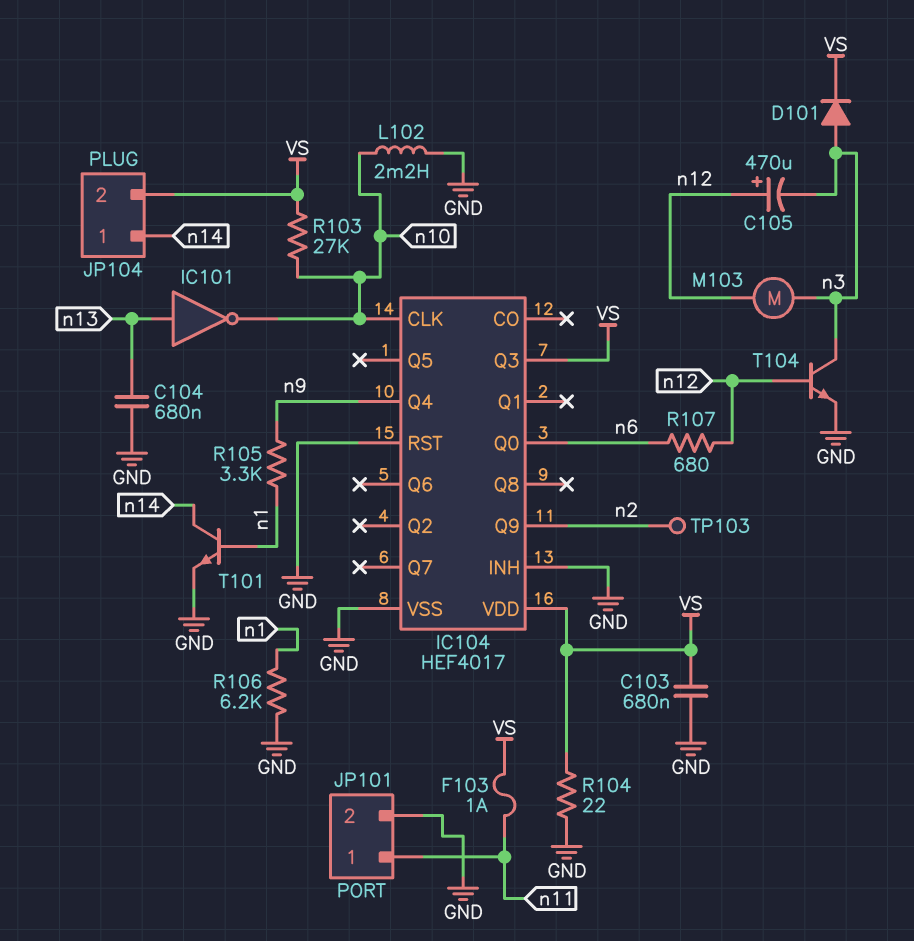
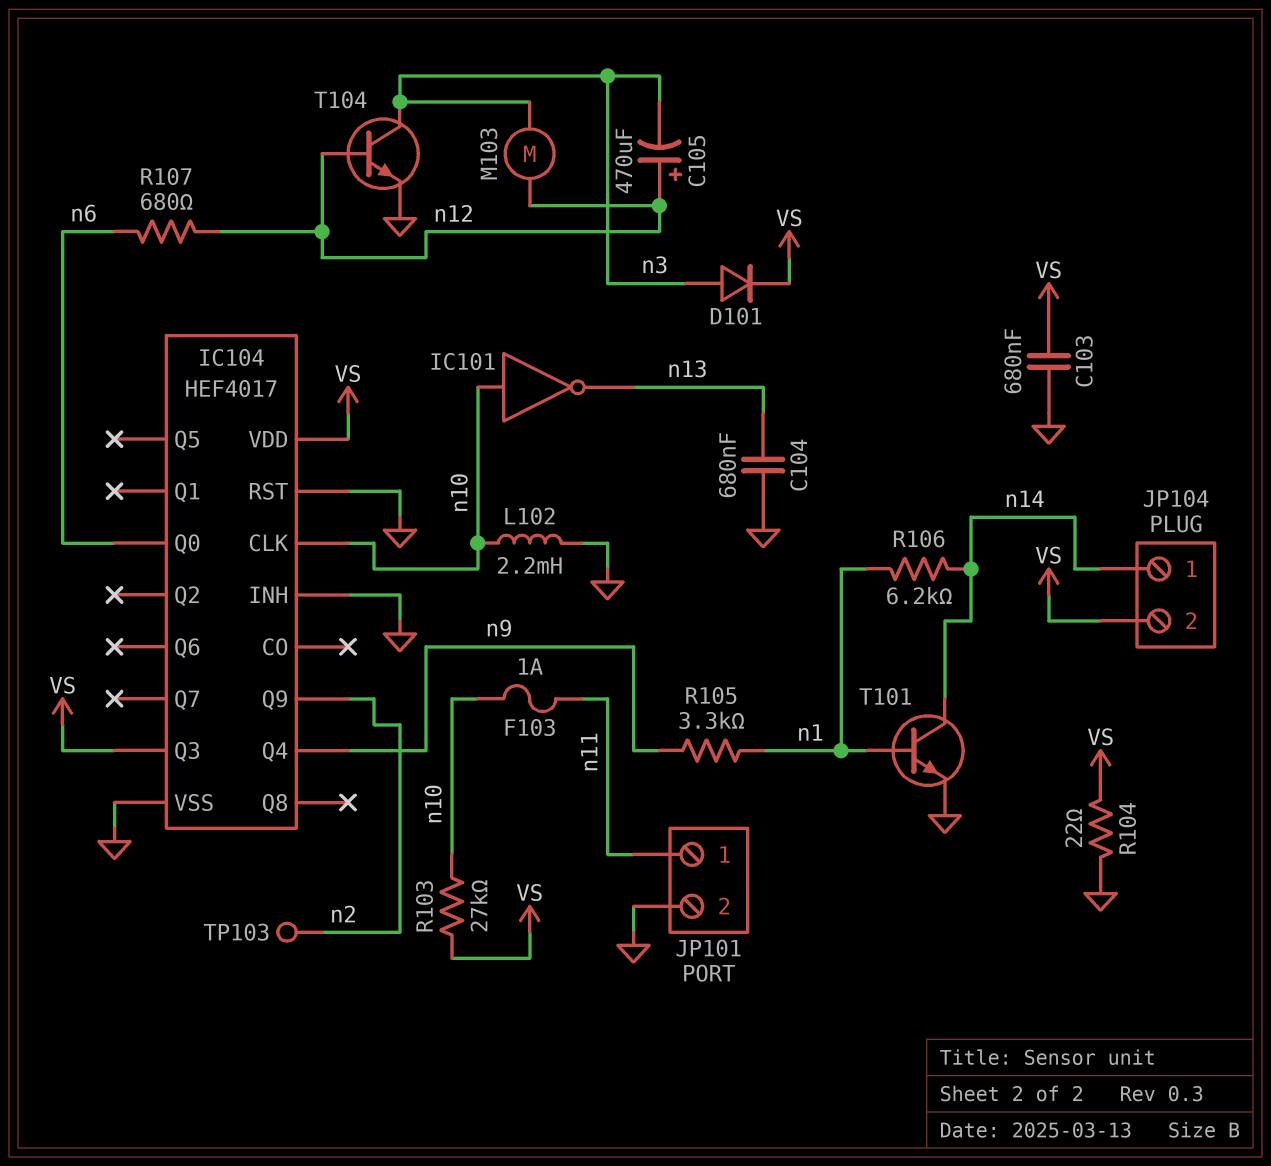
F103: 1A (VS, n11) -> 1A (n10, n11)
IC101: NOT (in n13, out n10) -> NOT (in n10, out n13)
R106: 6.2k (GND, n1) -> 6.2k (n1, n14)

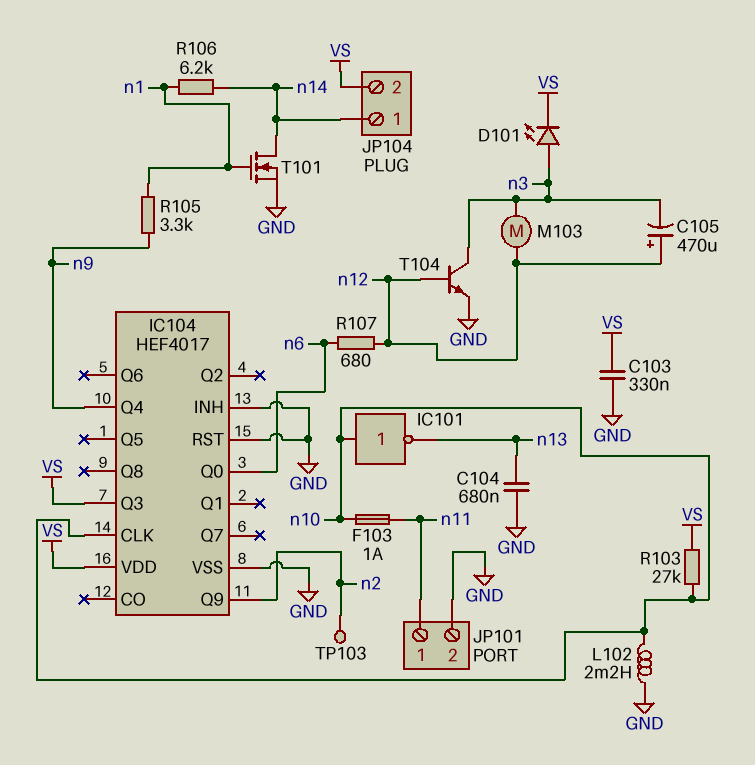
C103: 680nF (GND, VS) -> 330nF (GND, VS)
D101: diode (A n3, K VS) -> LED (A n3, K VS)
R104: 22 (GND, VS) -> none
T101: NPN (B n1, C n14, E GND) -> NMOS (G n1, D n14, S GND)

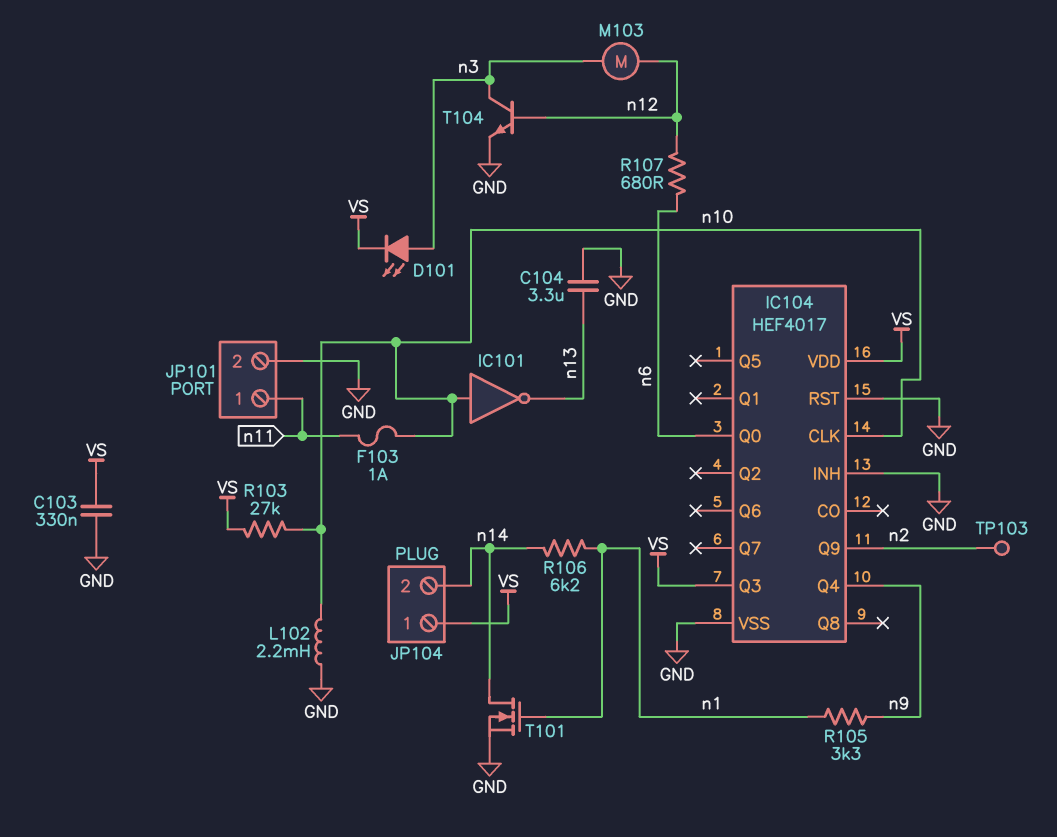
C104: 680nF (GND, n13) -> 3.3uF (GND, n13)
C105: 470uF (plus n12, minus n3) -> none
JP104 pin 1: n14 -> VS
JP104 pin 2: VS -> n14

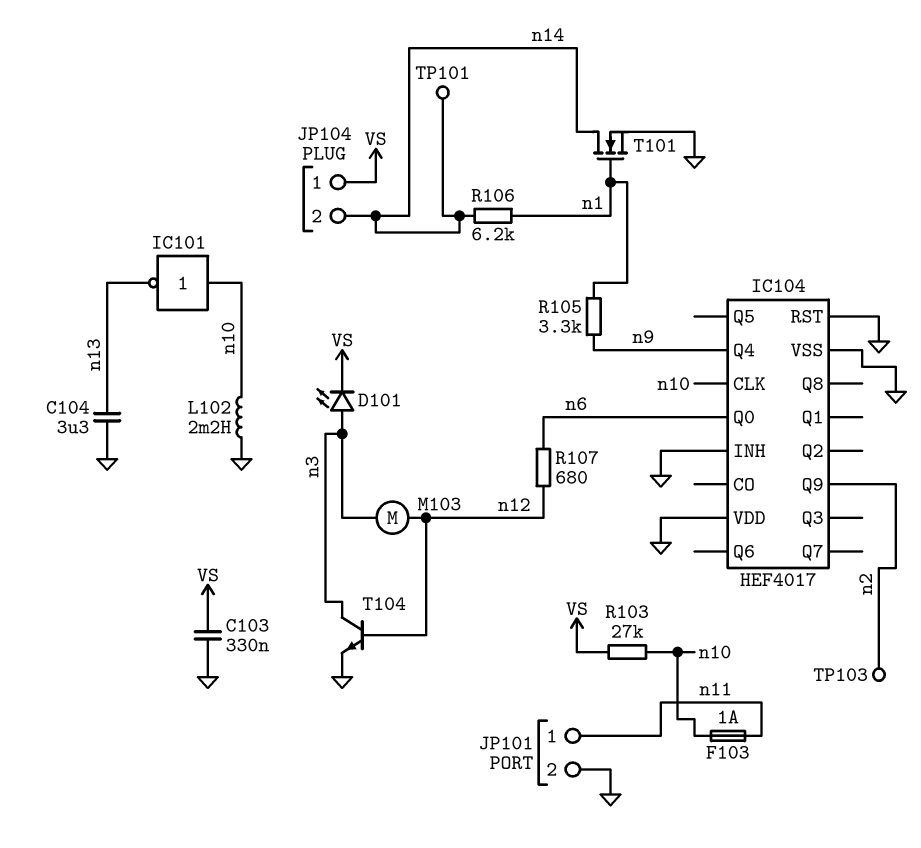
IC104 pin Q3: VS -> none
IC104 pin VDD: VS -> GND
TP101: none -> test point (n14)

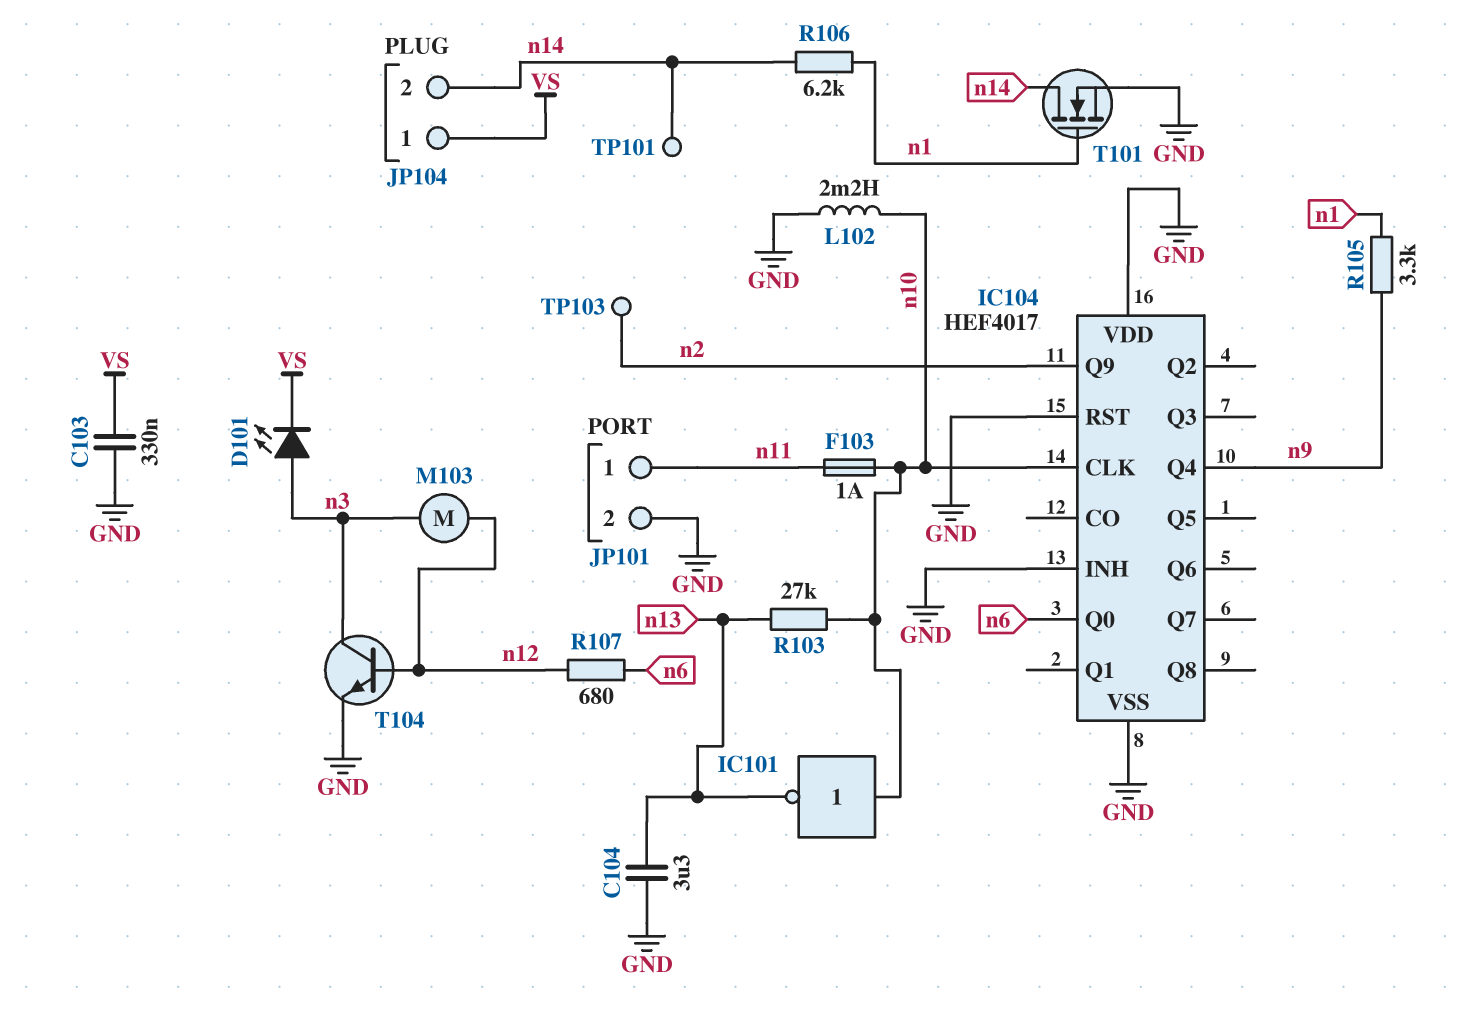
R103: 27k (VS, n10) -> 27k (n10, n13)

